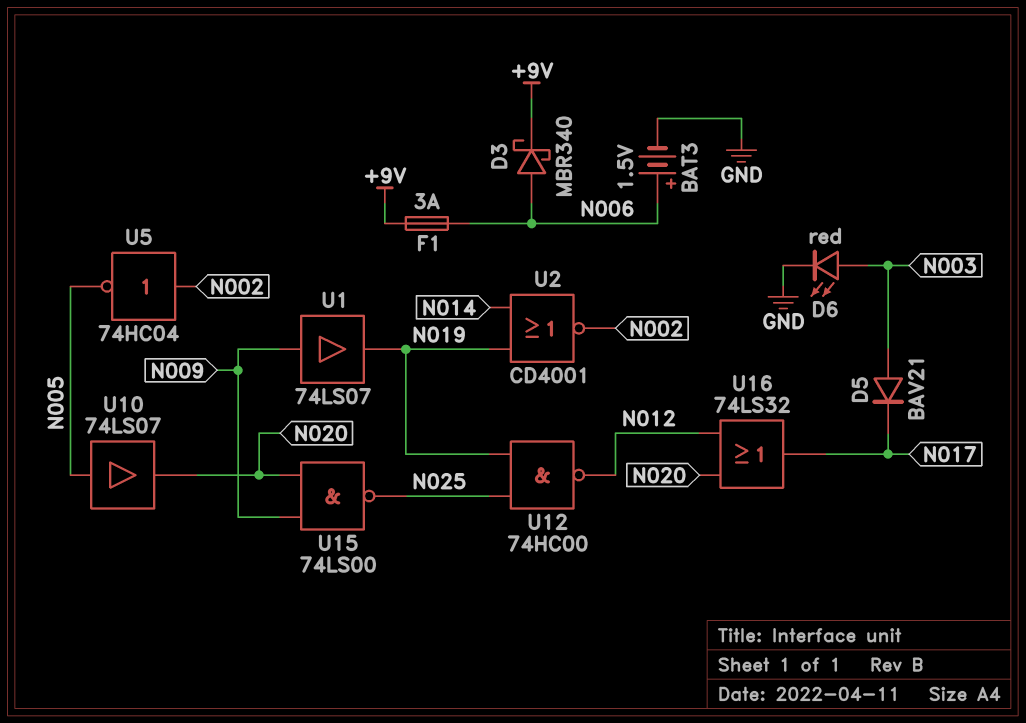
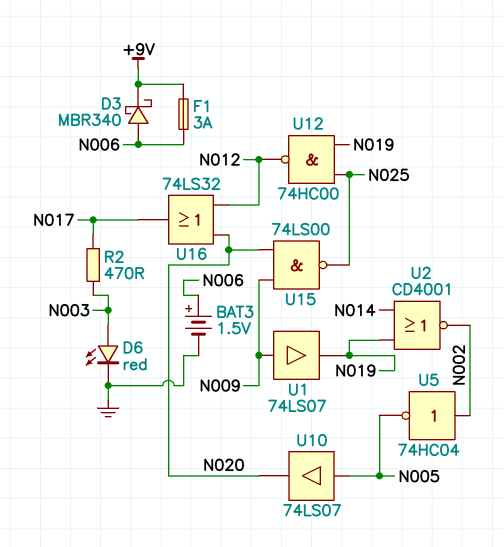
D5: diode BAV21 (A N003, K N017) -> none
R2: none -> 470 (N003, N017)

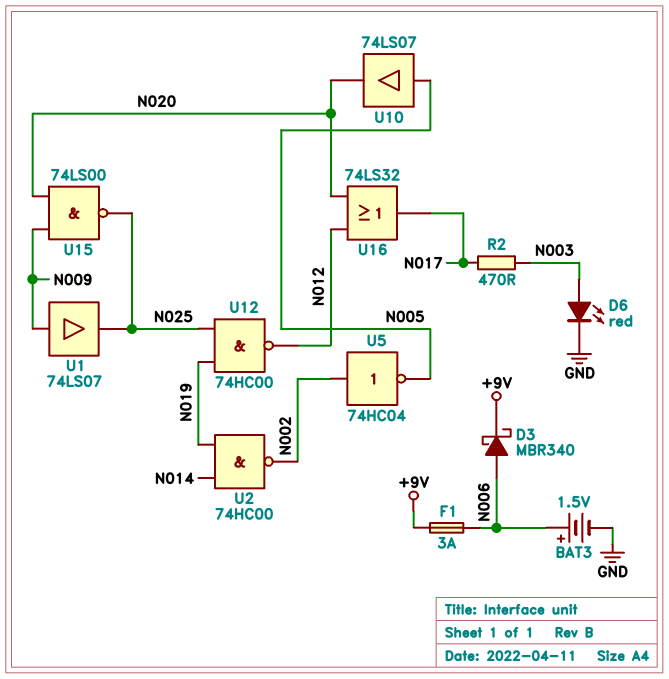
U1: buffer 74LS07 (in N009, out N019) -> buffer 74LS07 (in N009, out N025)
U2: NOR CD4001 (in N014, in N019, out N002) -> NAND 74HC00 (in N014, in N019, out N002)

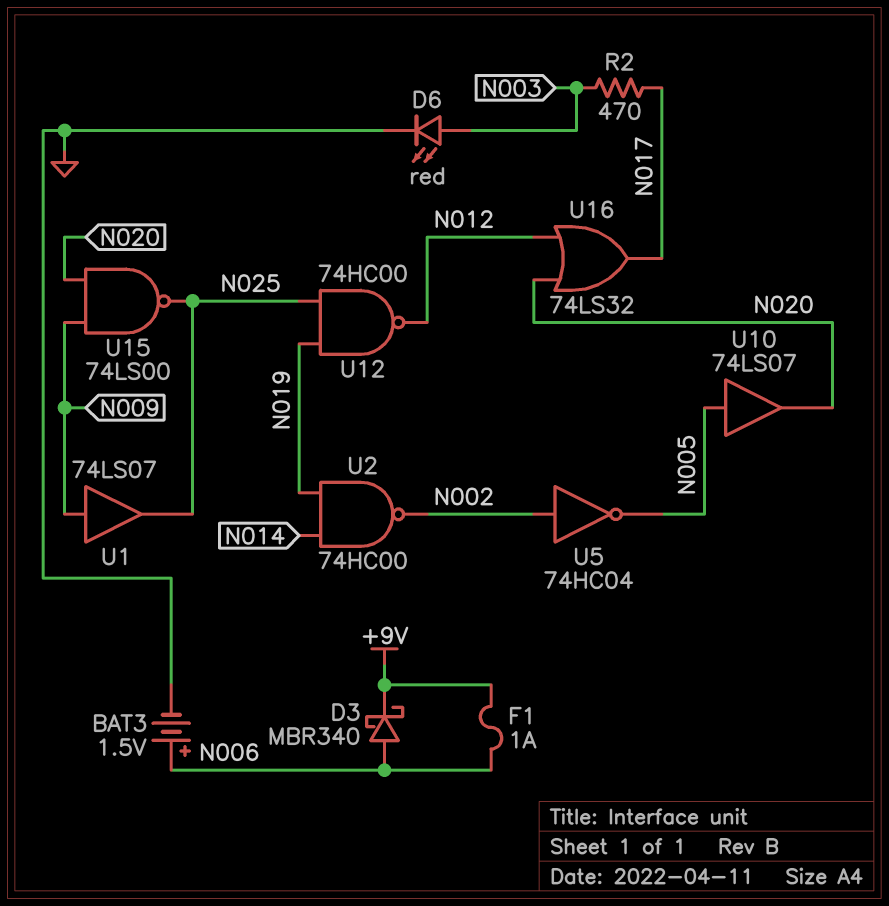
F1: 3A (+9V, N006) -> 1A (+9V, N006)

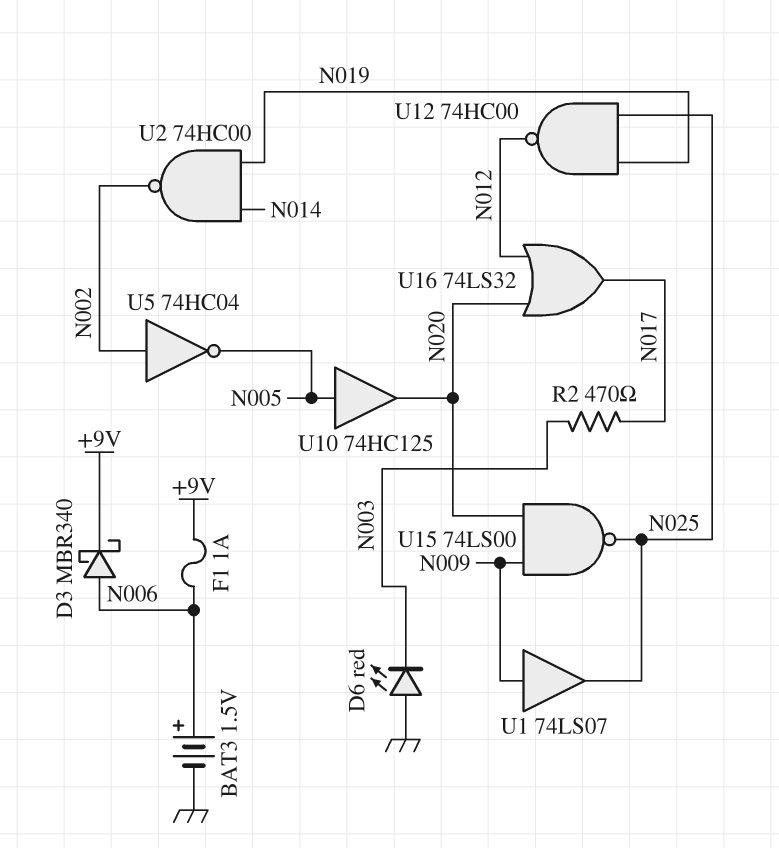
D6: LED red (A N003, K GND) -> LED red (A GND, K N003)
U10: buffer 74LS07 (in N005, out N020) -> buffer 74HC125 (in N005, out N020)

